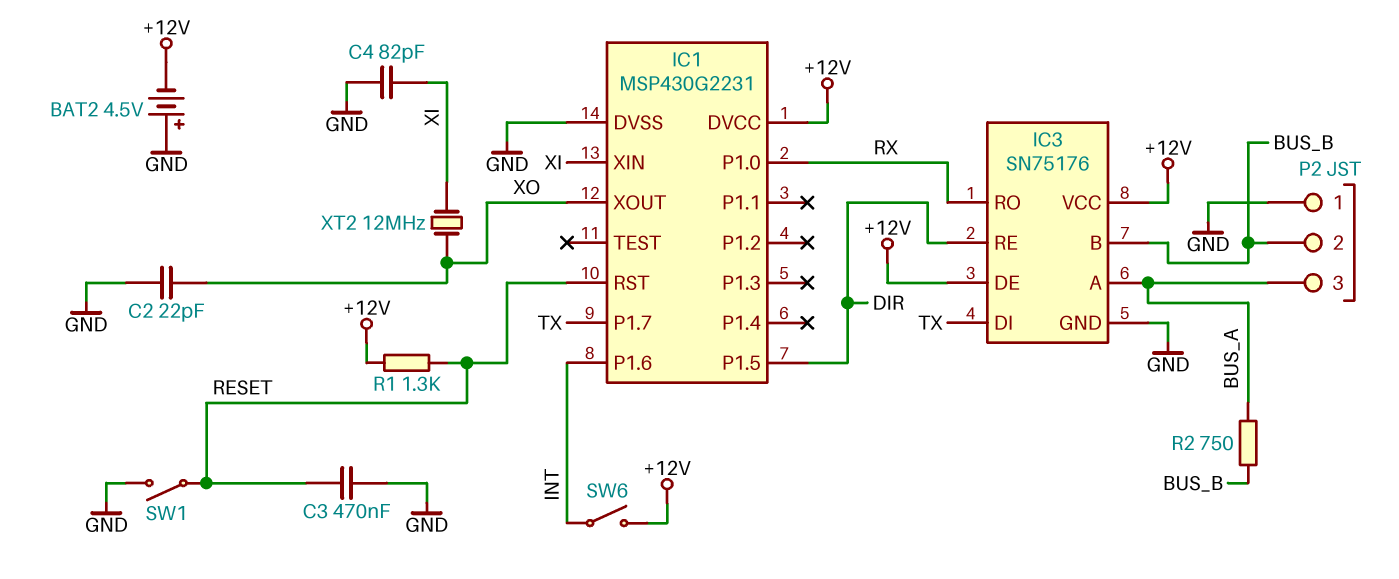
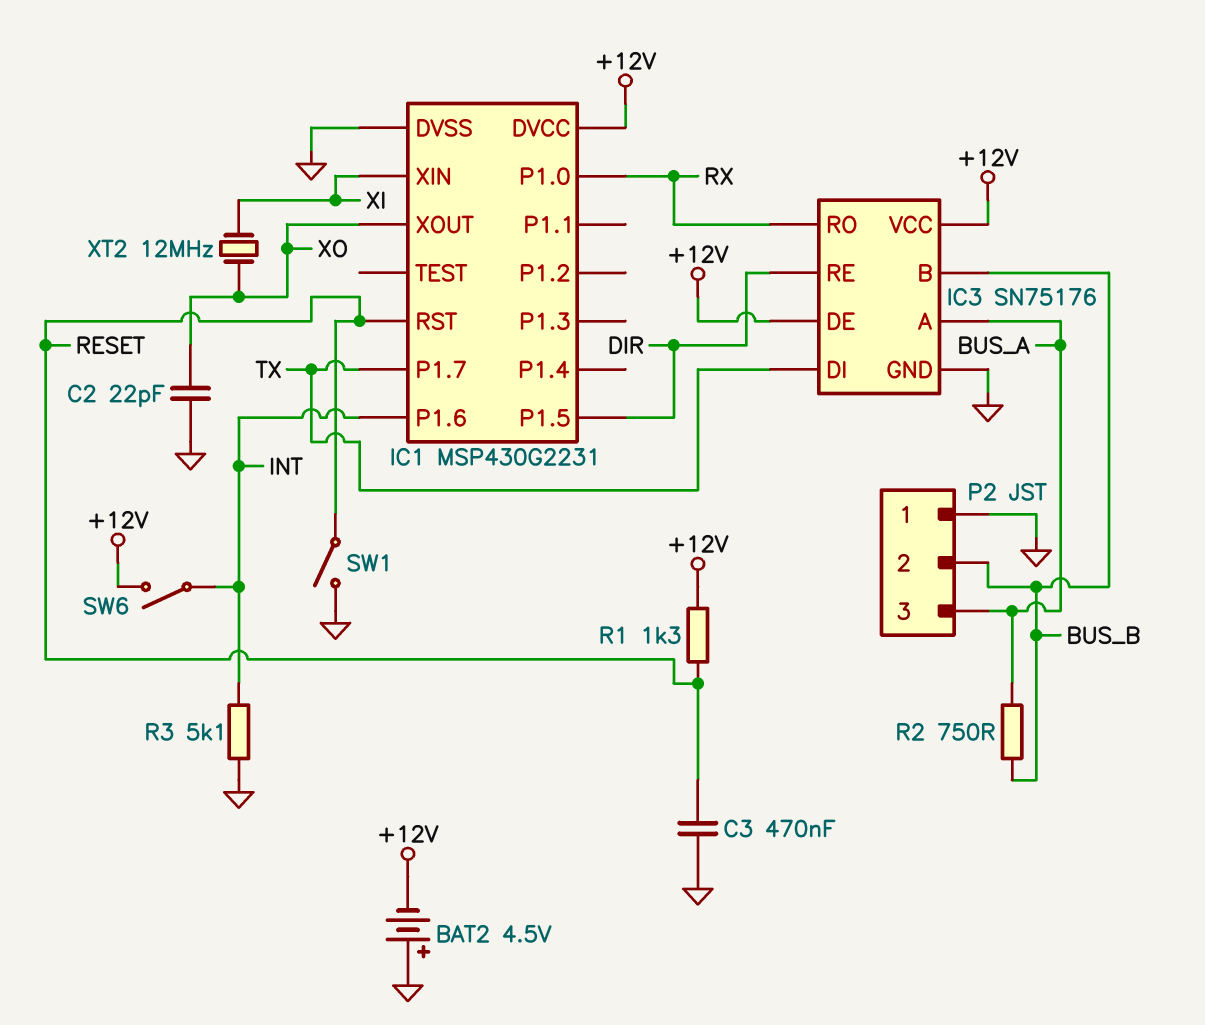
C4: 82pF (GND, XI) -> none
R3: none -> 5.1k (GND, INT)

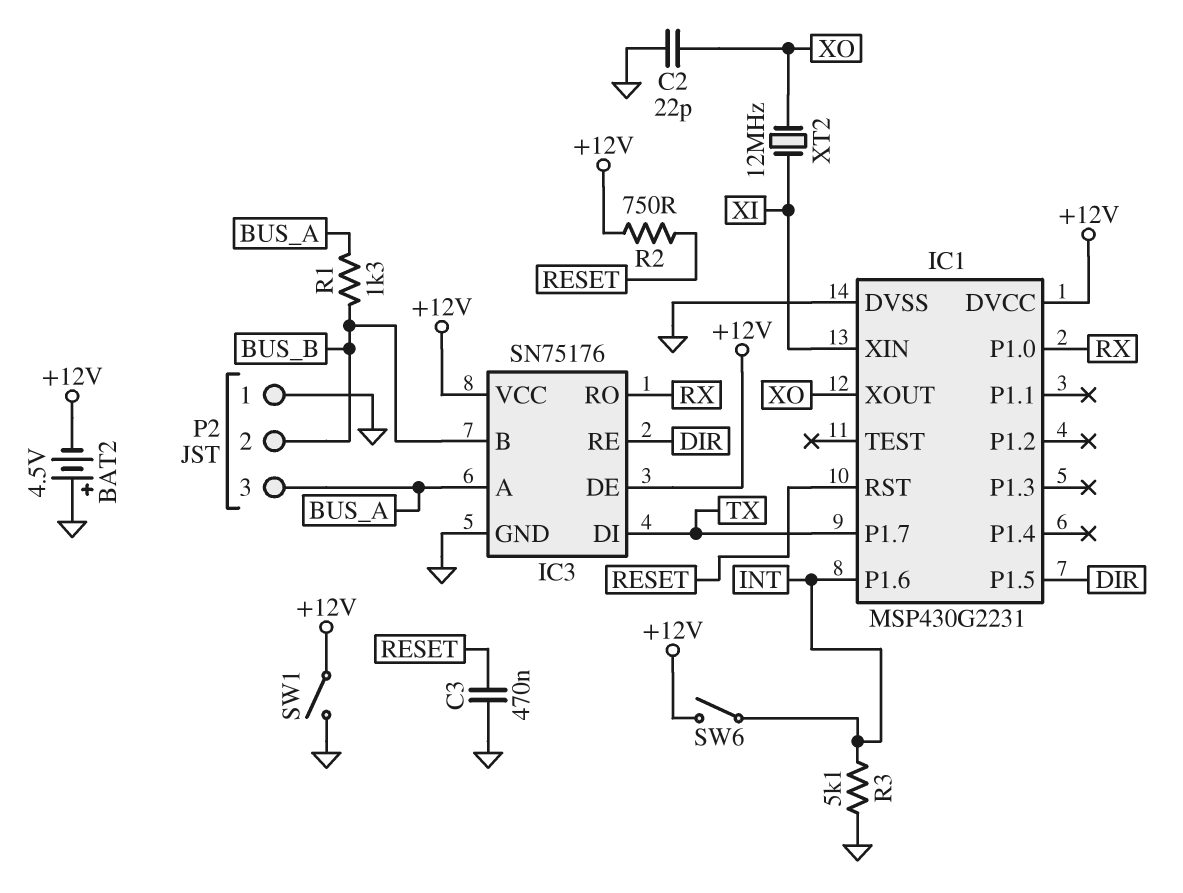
R1: 1.3k (+12V, RESET) -> 1.3k (BUS_A, BUS_B)
R2: 750 (BUS_A, BUS_B) -> 750 (+12V, RESET)
SW1: switch (GND, RESET) -> switch (+12V, GND)

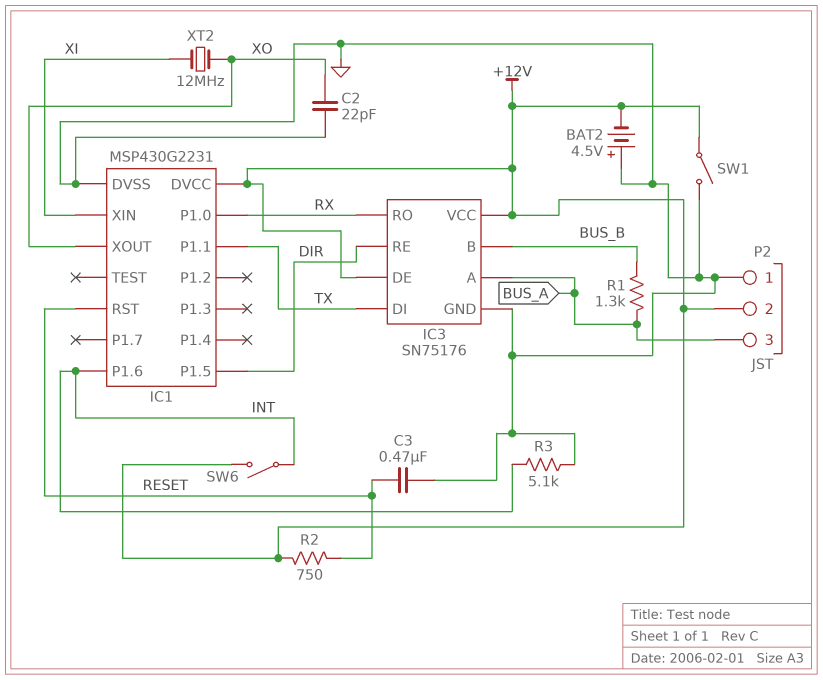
IC1 pin P1.1: none -> TX
IC1 pin P1.7: TX -> none
P2 pin 2: BUS_B -> +12V

